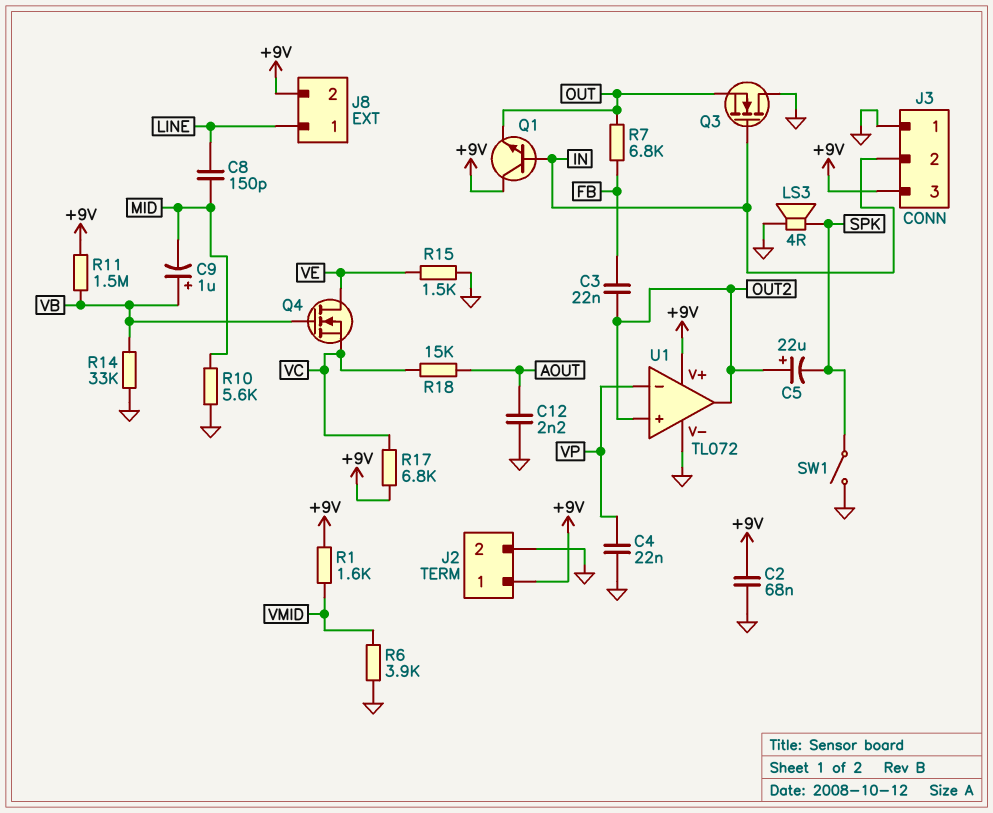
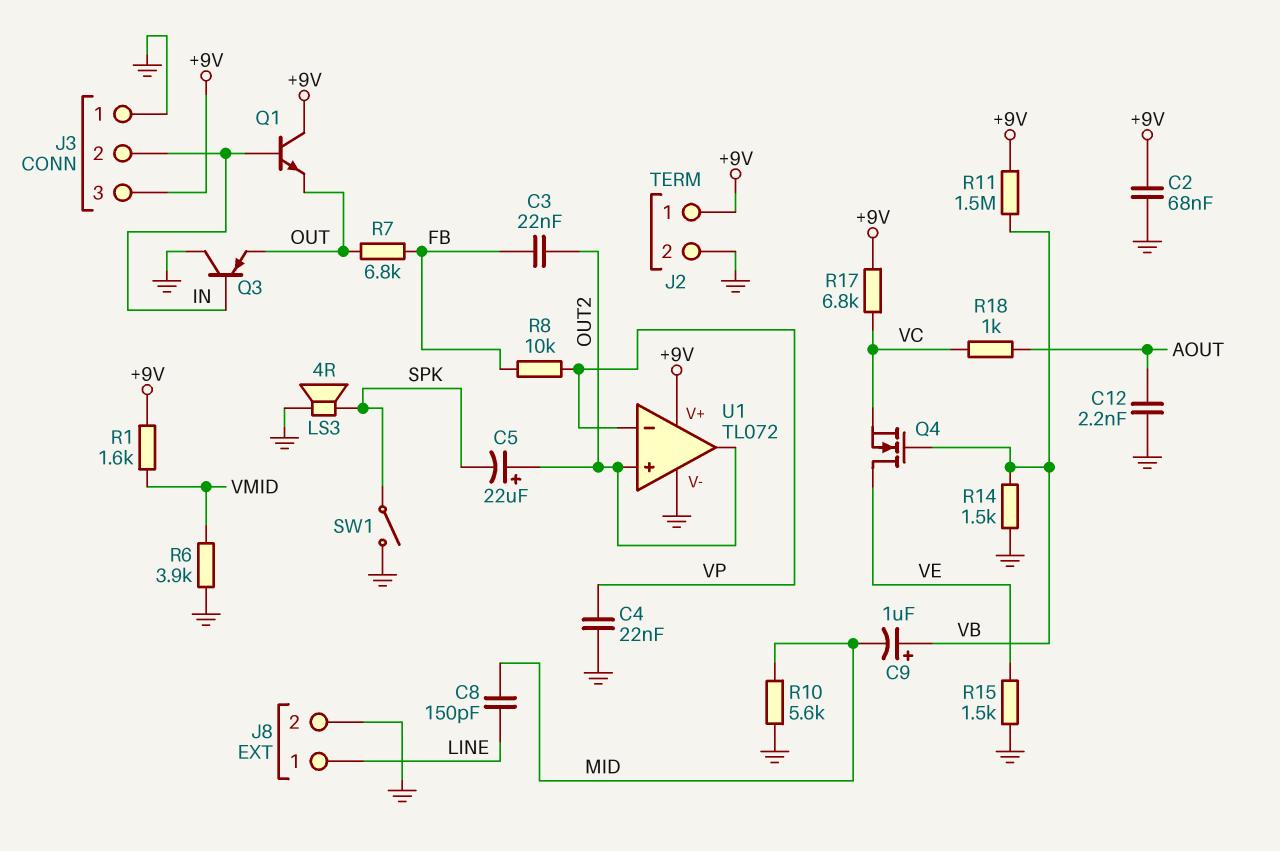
J8 pin 2: +9V -> GND
Q3: NMOS (G IN, D GND, S OUT) -> PNP (B IN, C GND, E OUT)
R8: none -> 10k (FB, VP)
R14: 33k (GND, VB) -> 1.5k (GND, VB)
R18: 15k (AOUT, VC) -> 1k (AOUT, VC)

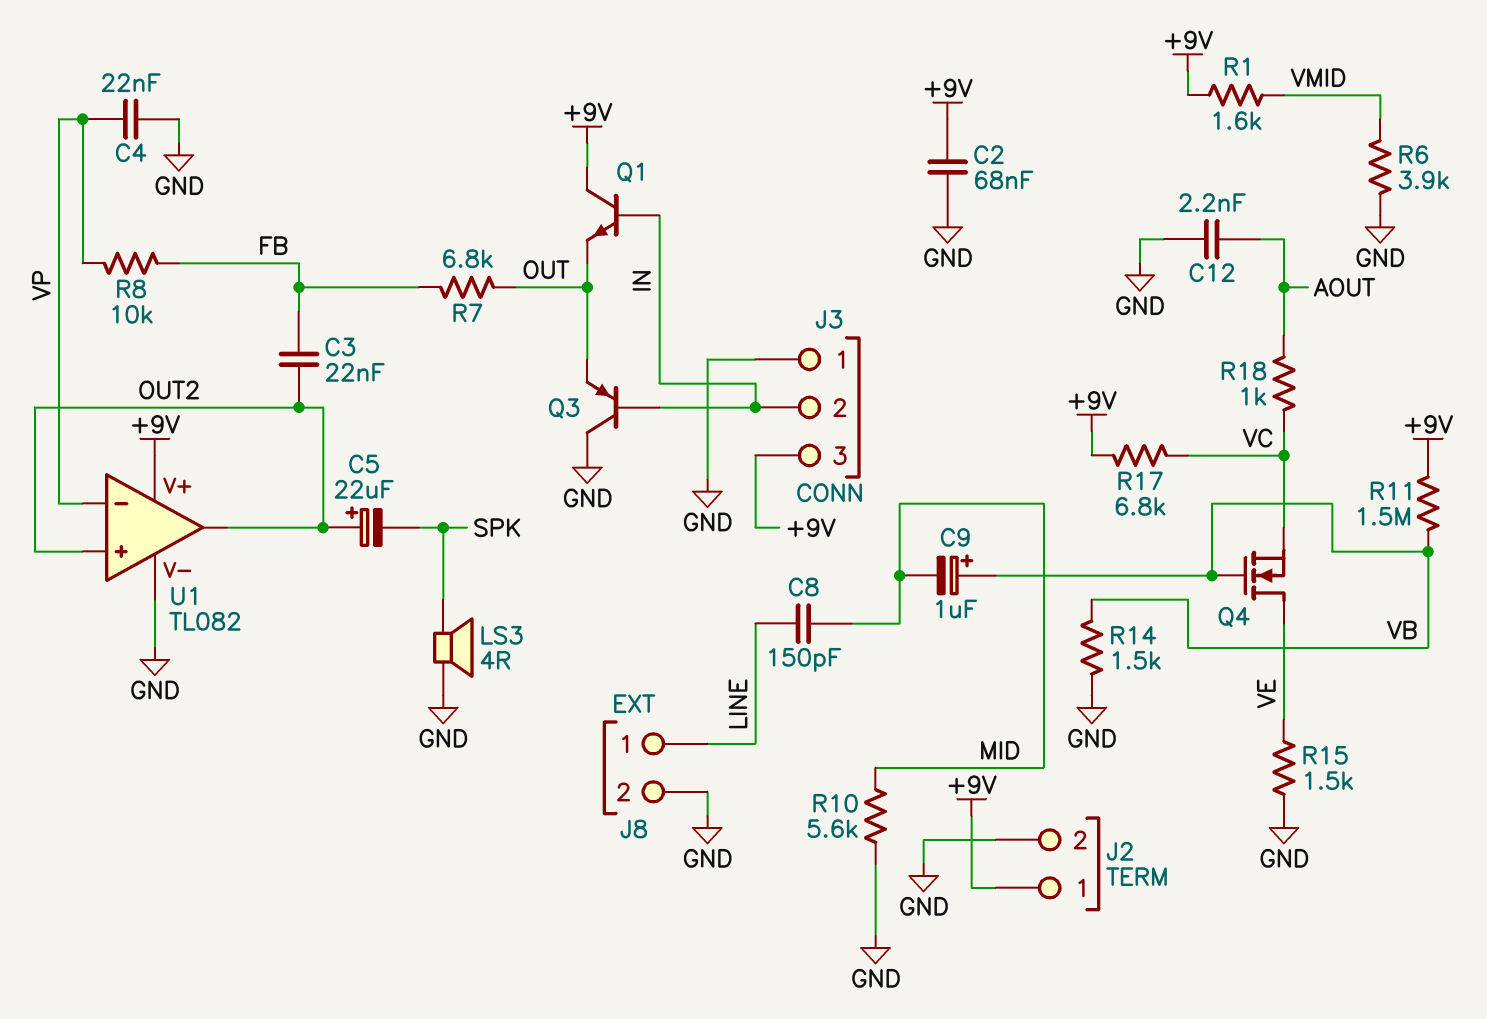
SW1: switch (GND, SPK) -> none
U1: TL072 -> TL082

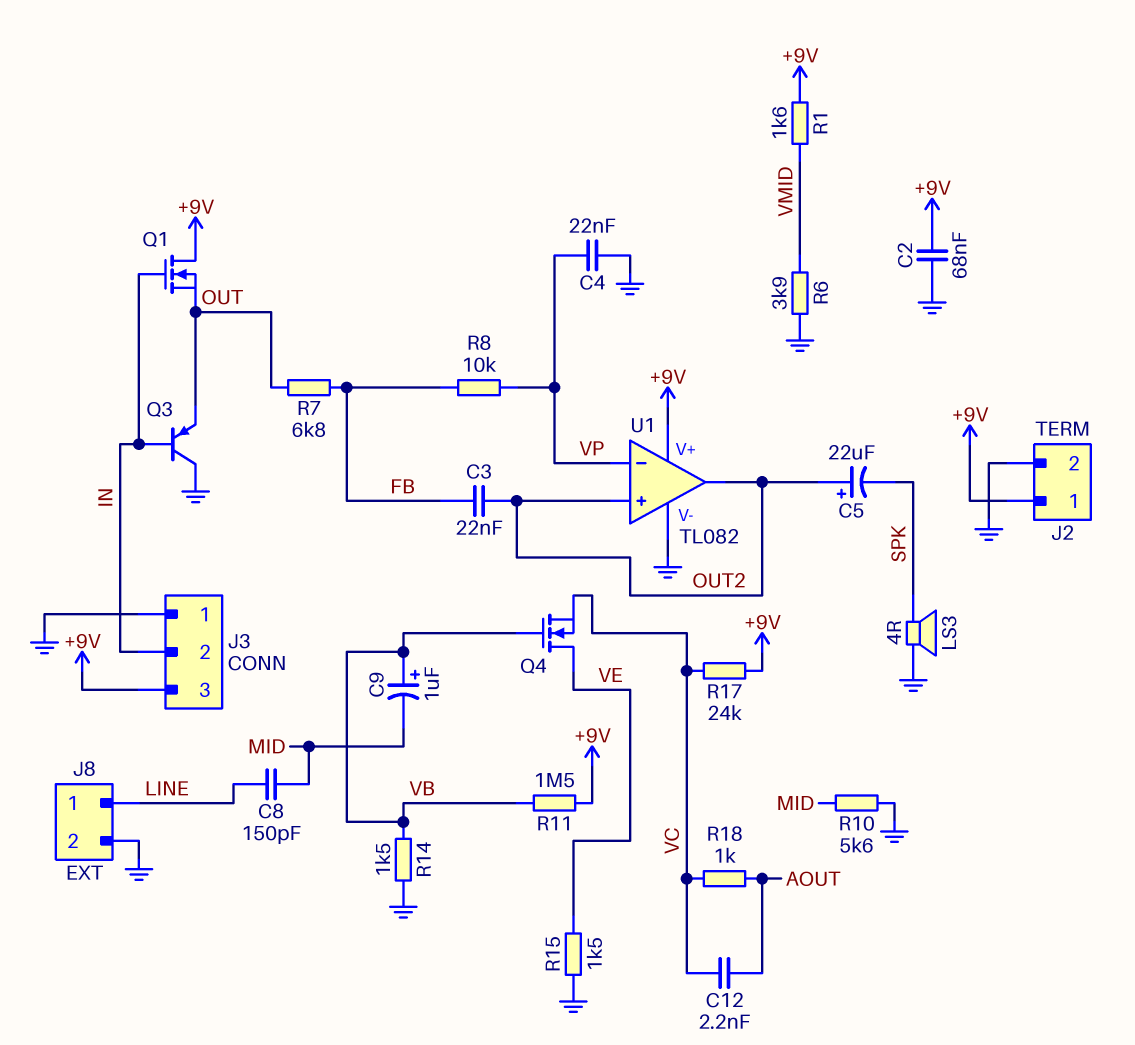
C12: 2.2nF (AOUT, GND) -> 2.2nF (AOUT, VC)
Q1: NPN (B IN, C +9V, E OUT) -> NMOS (G IN, D +9V, S OUT)
R17: 6.8k (+9V, VC) -> 24k (+9V, VC)

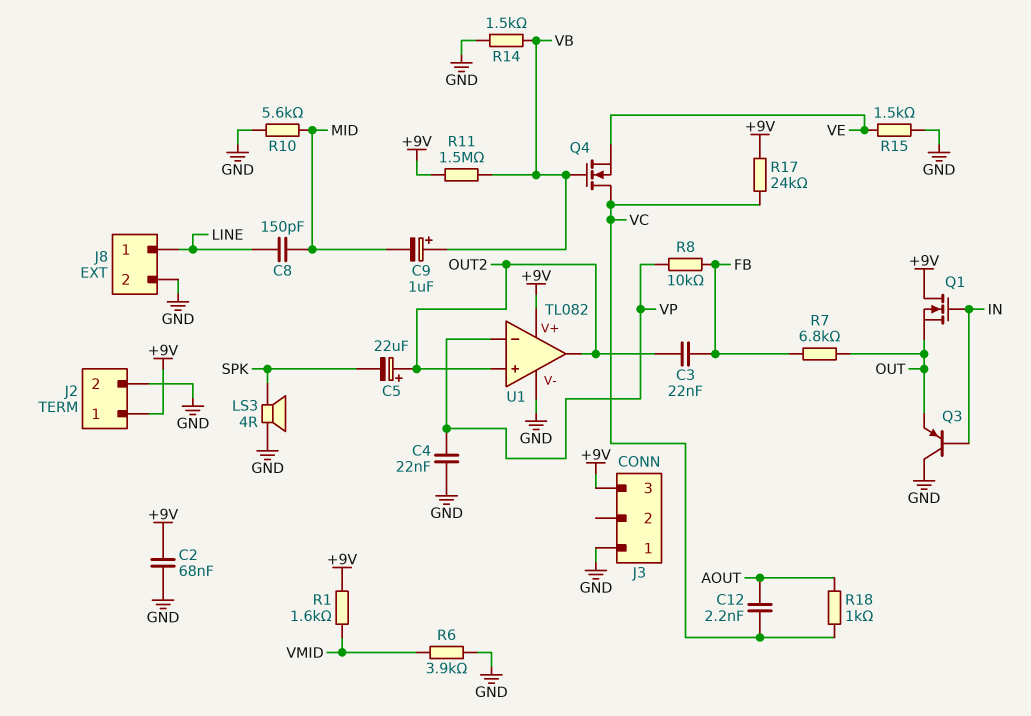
J3 pin 2: IN -> none
Q4: NMOS (G VB, D VE, S VC) -> NMOS (G VB, D VC, S VE)

